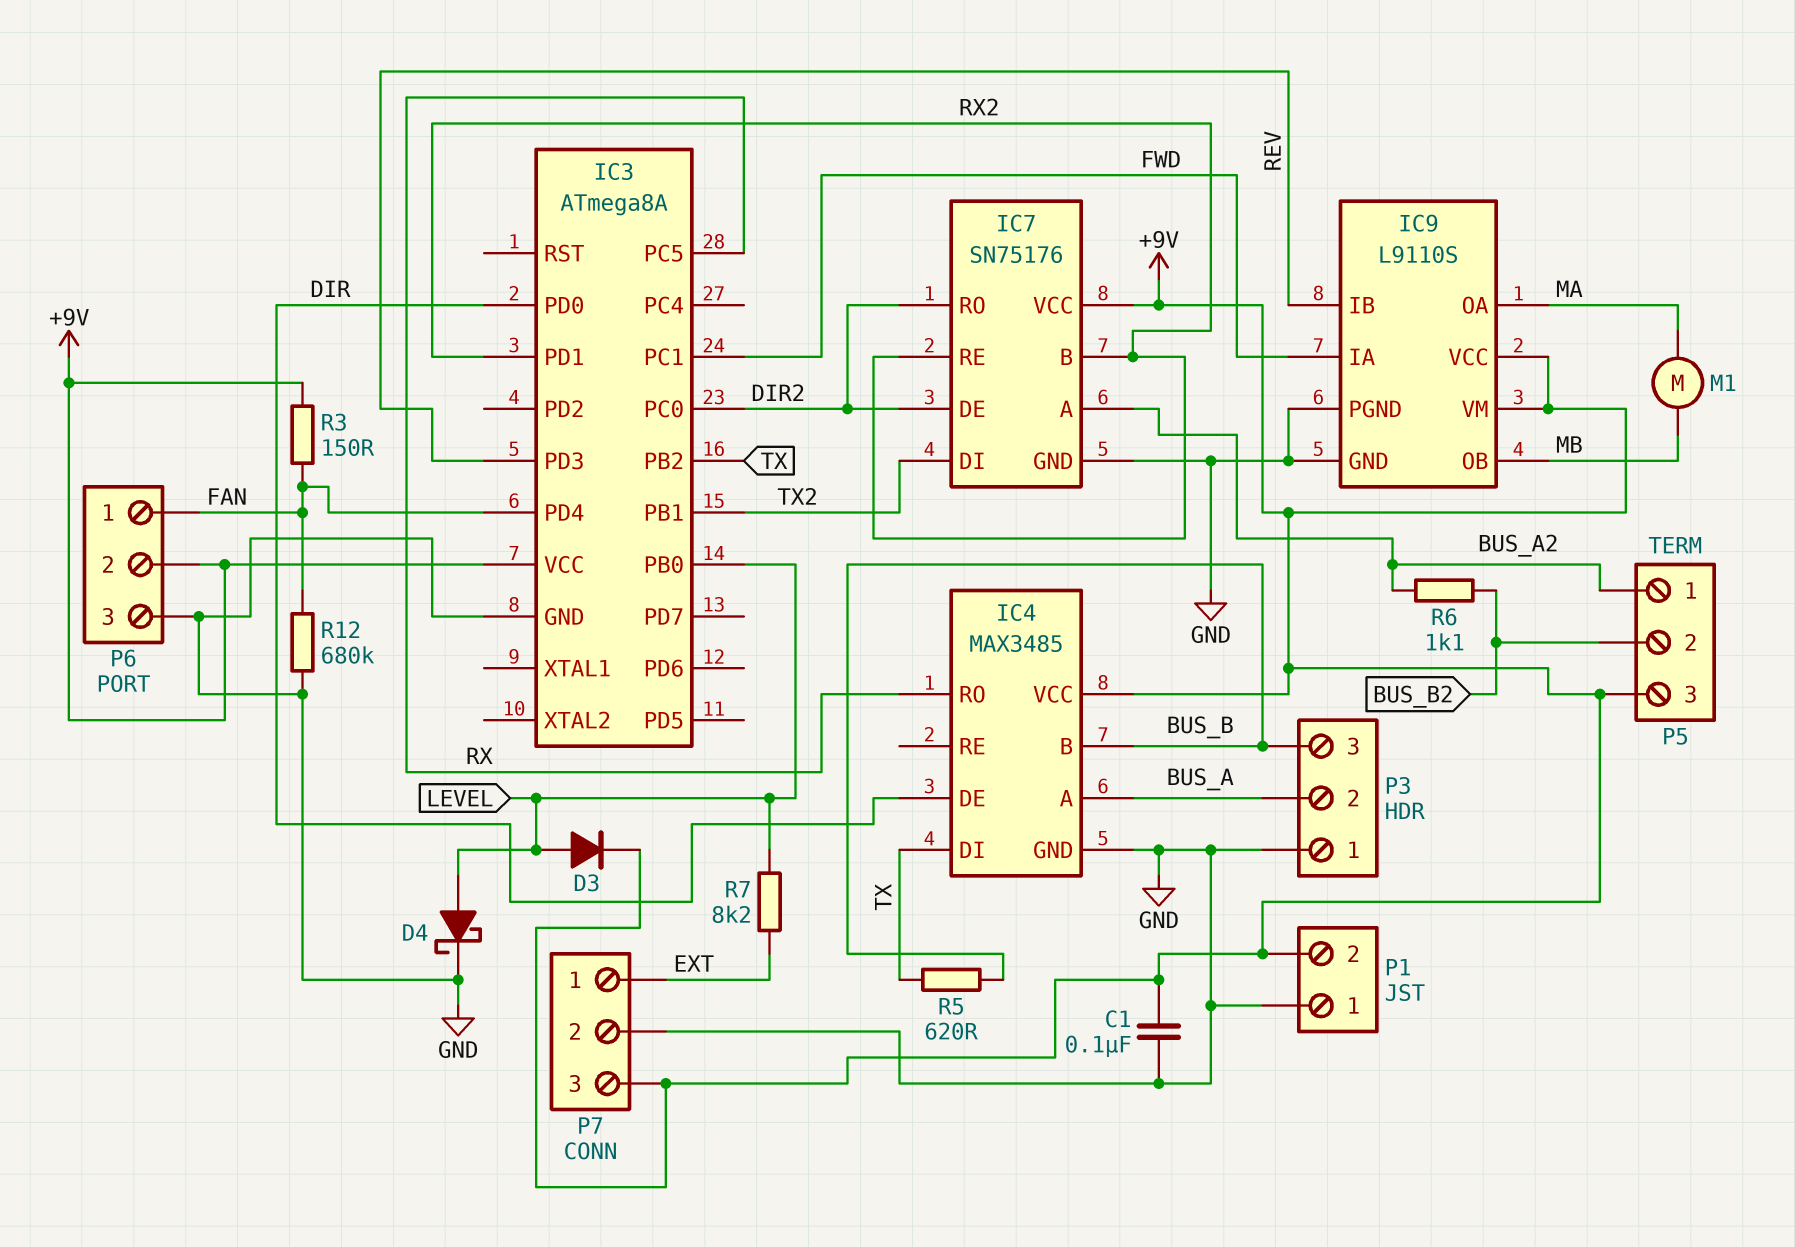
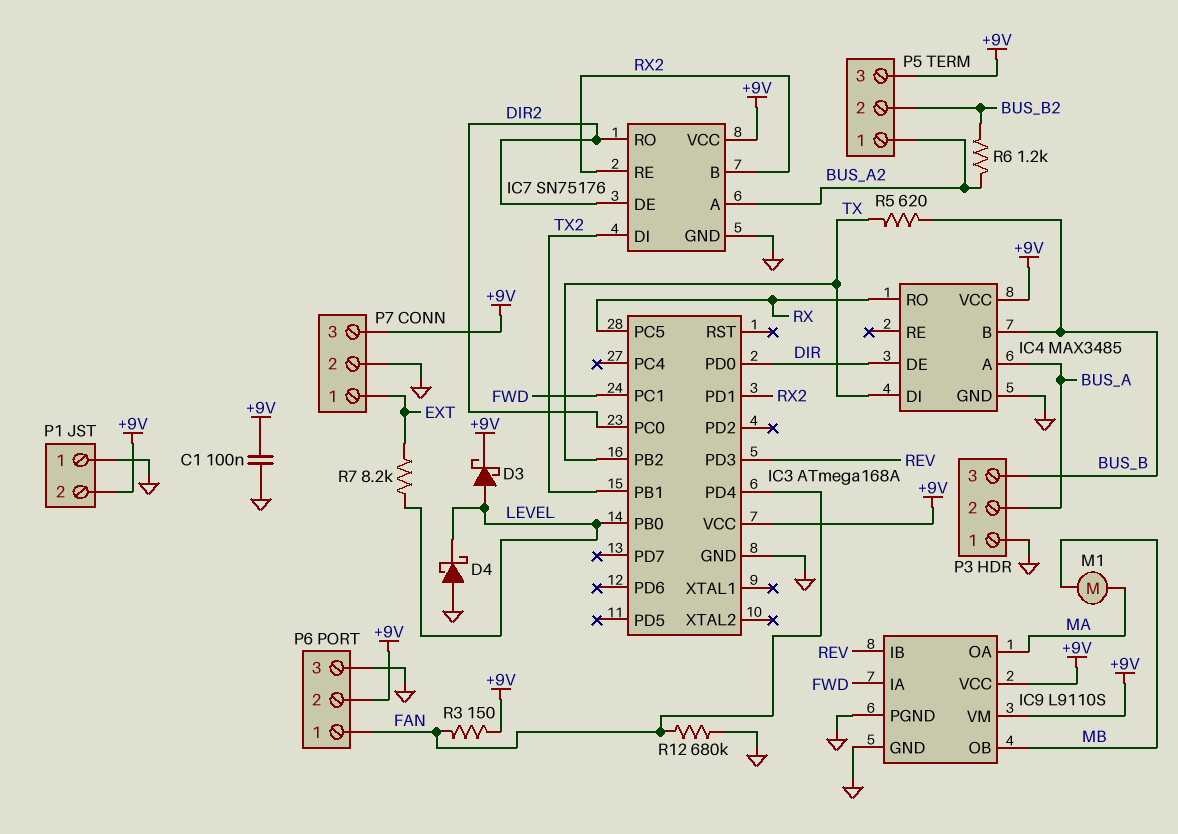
D3: diode (A LEVEL, K +9V) -> schottky (A LEVEL, K +9V)
D4: schottky (A LEVEL, K GND) -> schottky (A GND, K LEVEL)
IC3: ATmega8A -> ATmega168A
R6: 1.1k (BUS_A2, BUS_B2) -> 1.2k (BUS_A2, BUS_B2)

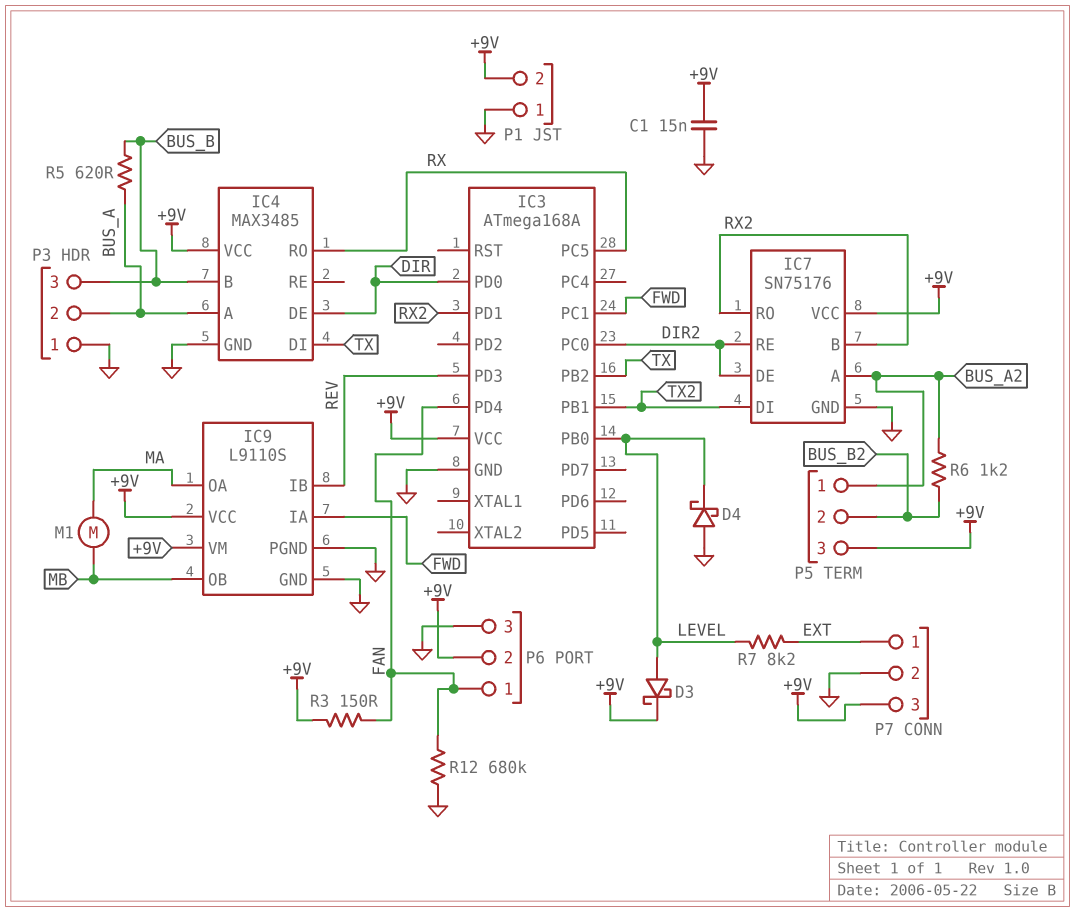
C1: 100nF (+9V, GND) -> 15nF (+9V, GND)
IC7 pin RE: RX2 -> DIR2
IC7 pin RO: DIR2 -> RX2
R5: 620 (BUS_B, TX) -> 620 (BUS_A, BUS_B)

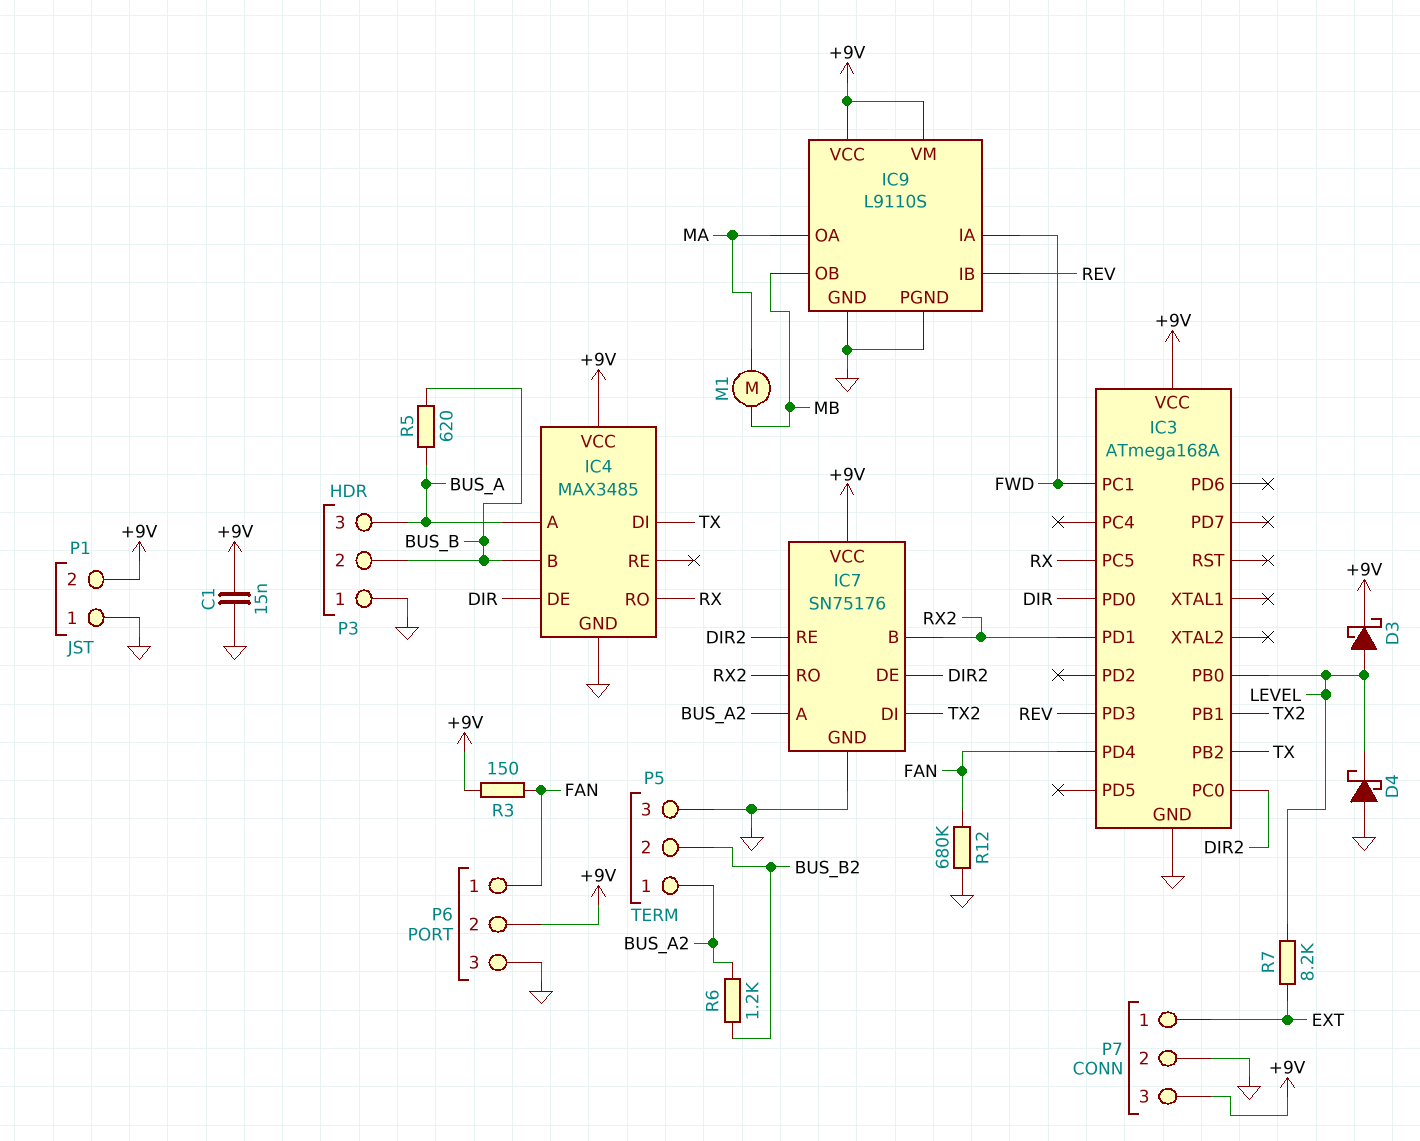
P3 pin 2: BUS_A -> BUS_B
P3 pin 3: BUS_B -> BUS_A
P5 pin 3: +9V -> GND

